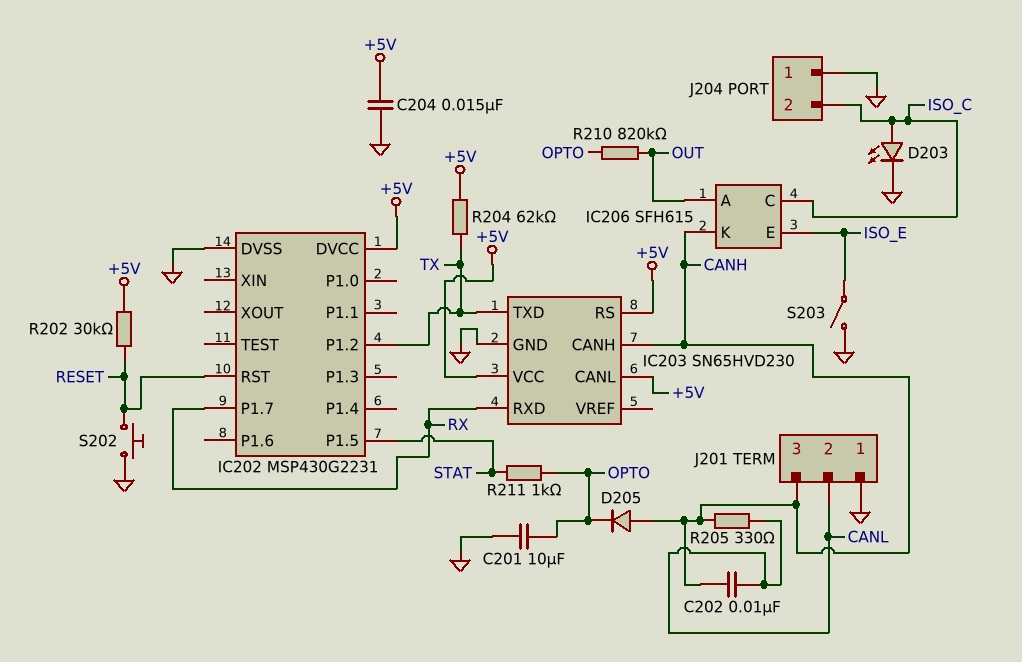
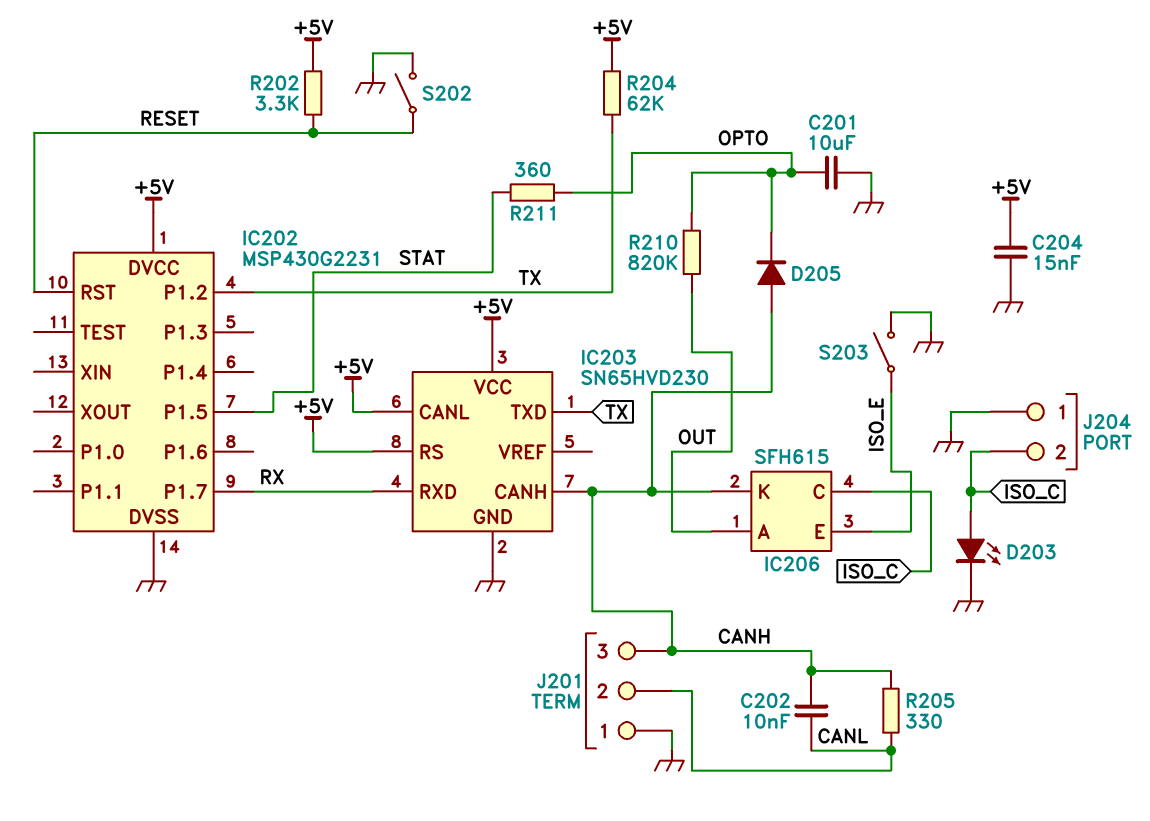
R202: 30k (+5V, RESET) -> 3.3k (+5V, RESET)
R211: 1k (OPTO, STAT) -> 360 (OPTO, STAT)
S202: button (GND, RESET) -> switch (GND, RESET)

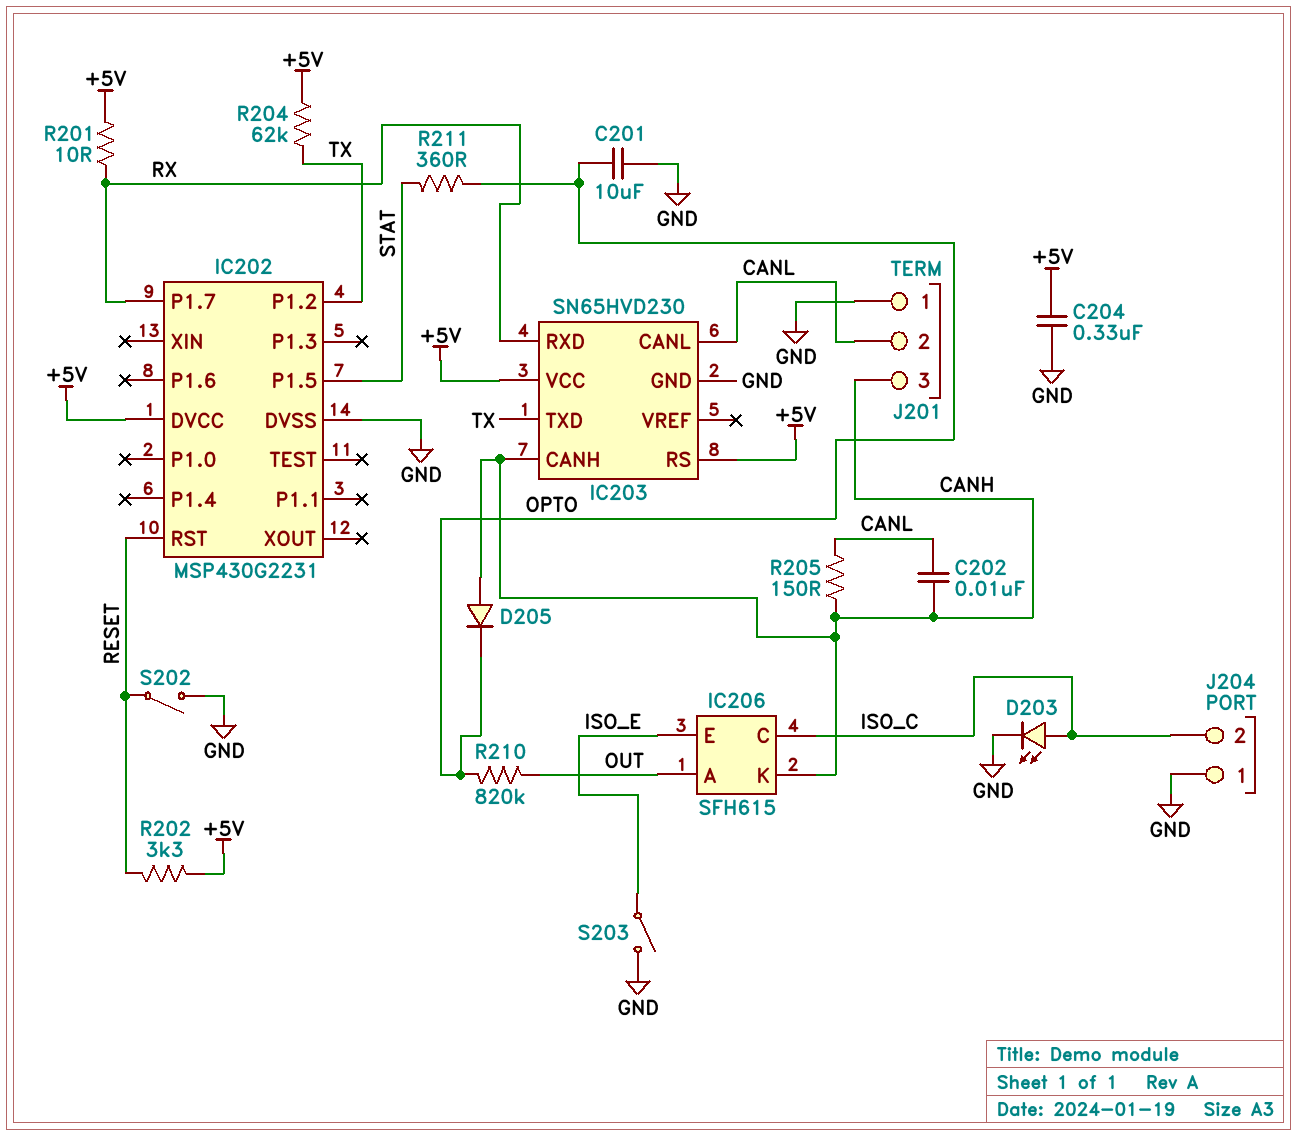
C204: 15nF (+5V, GND) -> 330nF (+5V, GND)
IC203 pin CANL: +5V -> CANL
R201: none -> 10 (+5V, RX)
R205: 330 (CANH, CANL) -> 150 (CANH, CANL)

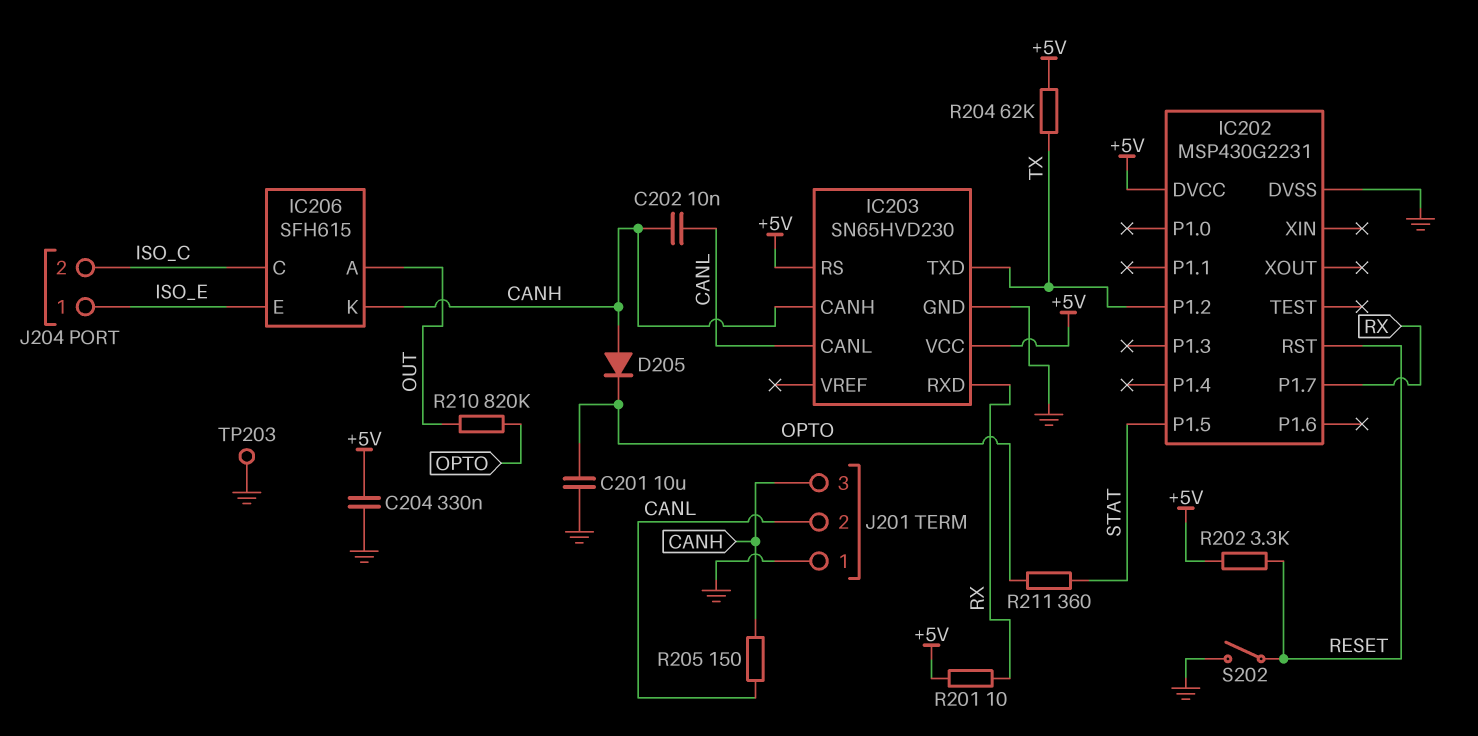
D203: LED (A ISO_C, K GND) -> none
J204 pin 1: GND -> ISO_E
S203: switch (GND, ISO_E) -> none
TP203: none -> test point (GND)

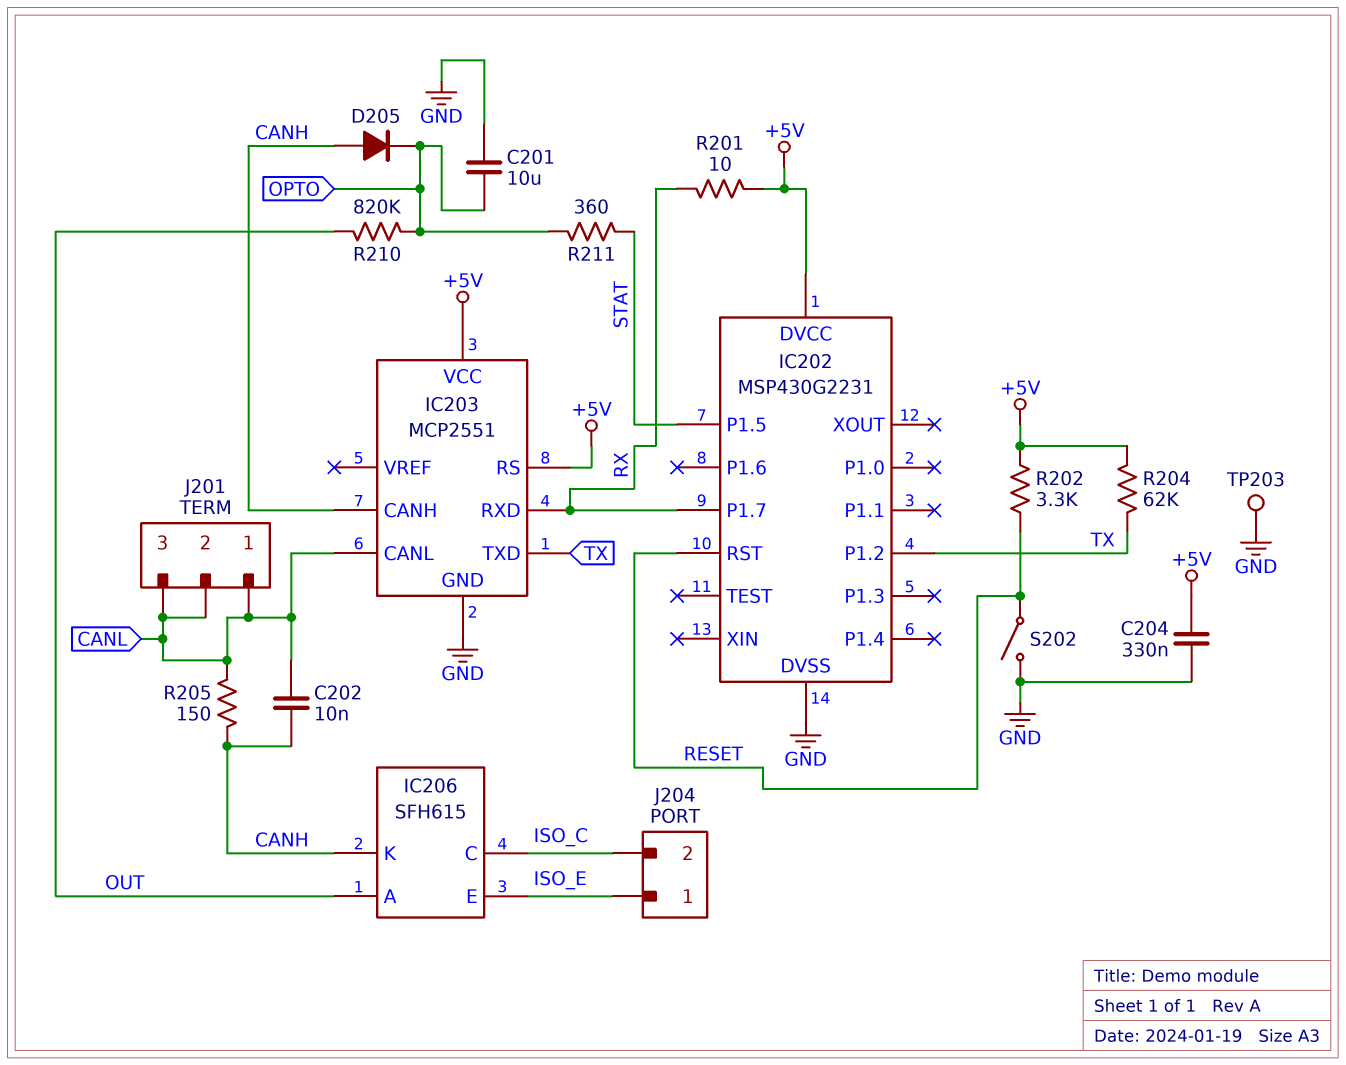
IC203: SN65HVD230 -> MCP2551
J201 pin 1: GND -> CANL
J201 pin 3: CANH -> CANL

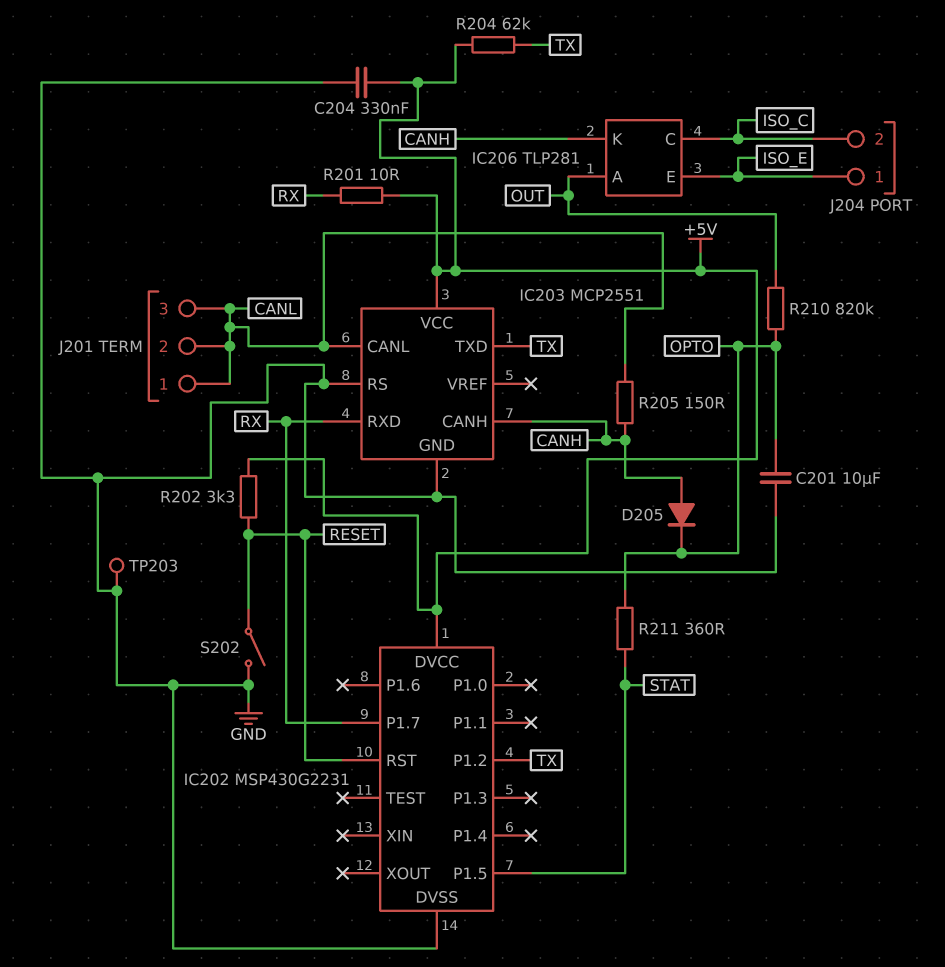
C202: 10nF (CANH, CANL) -> none
IC203 pin RS: +5V -> GND
IC206: SFH615 -> TLP281

